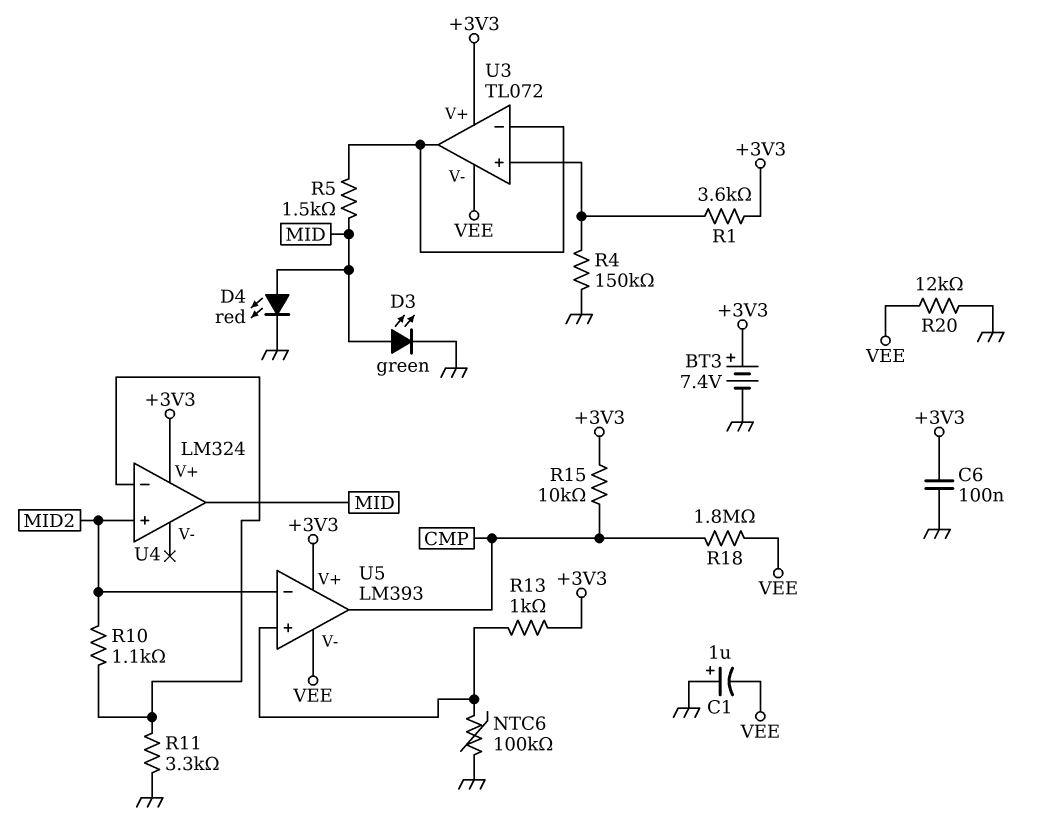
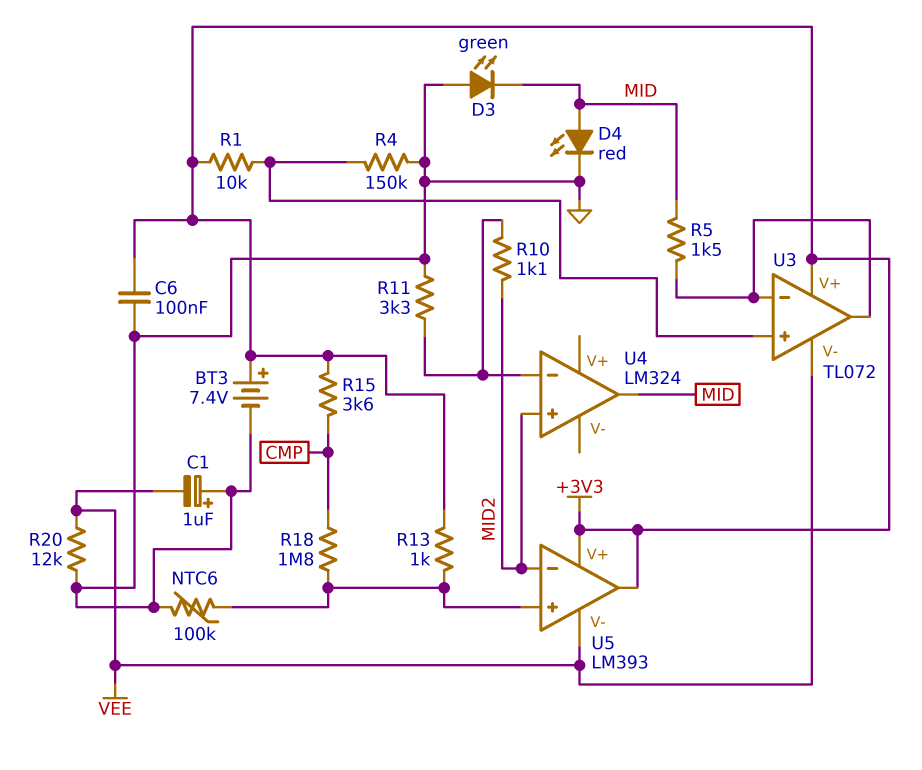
D3: LED green (A MID, K GND) -> LED green (A GND, K MID)
R1: 3.6k (+3V3, U3/in+) -> 10k (+3V3, U3/in+)
R15: 10k (+3V3, CMP) -> 3.6k (+3V3, CMP)
R18: 1.8M (CMP, VEE) -> 1.8M (CMP, U5/in+)
U4 pin V+: +3V3 -> none
U5 pin out: CMP -> +3V3

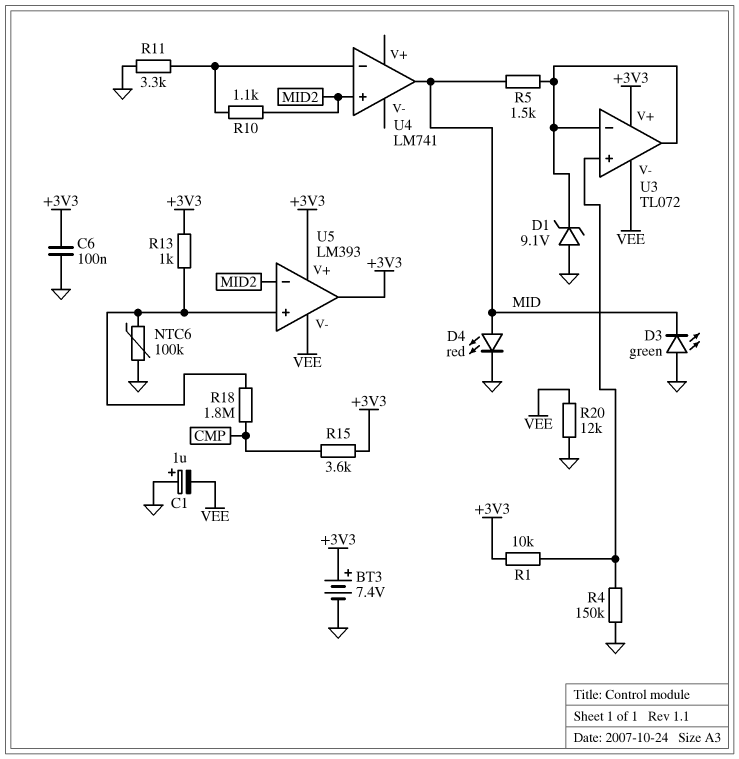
D1: none -> zener 9.1V (A GND, K U3/in-)
U4: LM324 -> LM741

